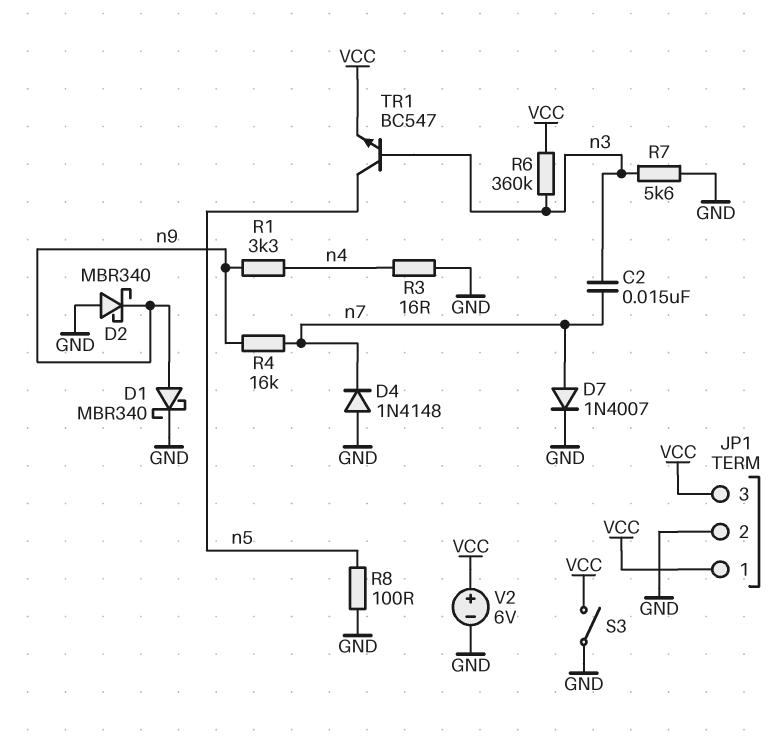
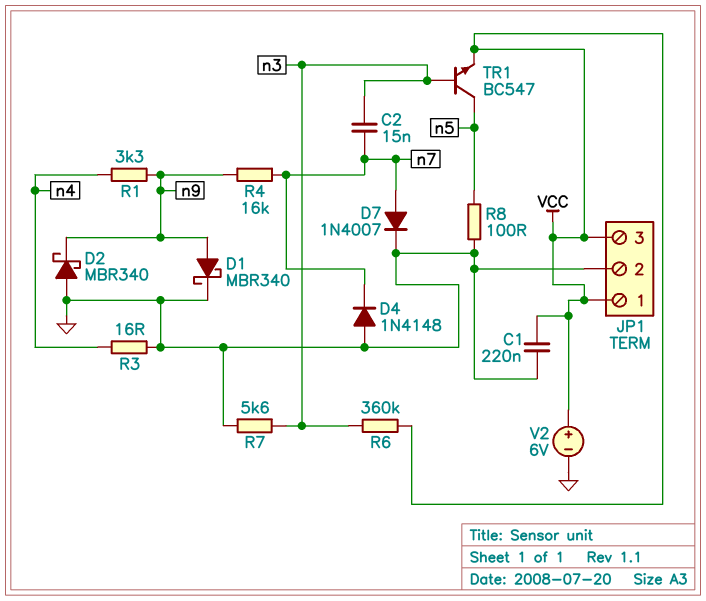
C1: none -> 220nF (GND, VCC)
S3: switch (GND, VCC) -> none

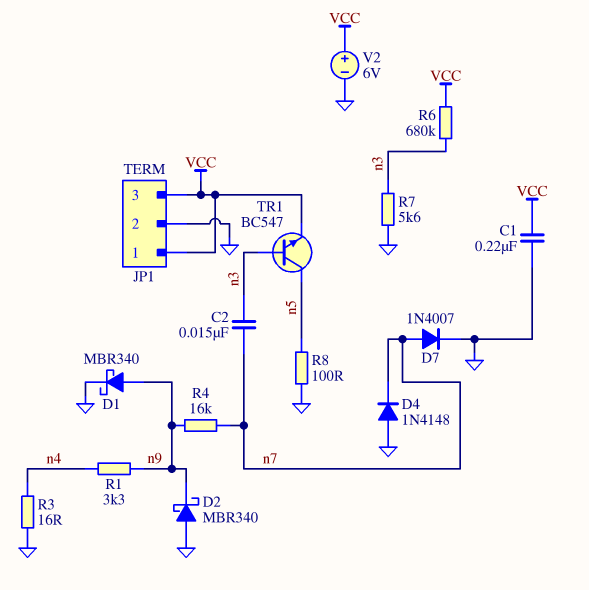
R6: 360k (VCC, n3) -> 680k (VCC, n3)

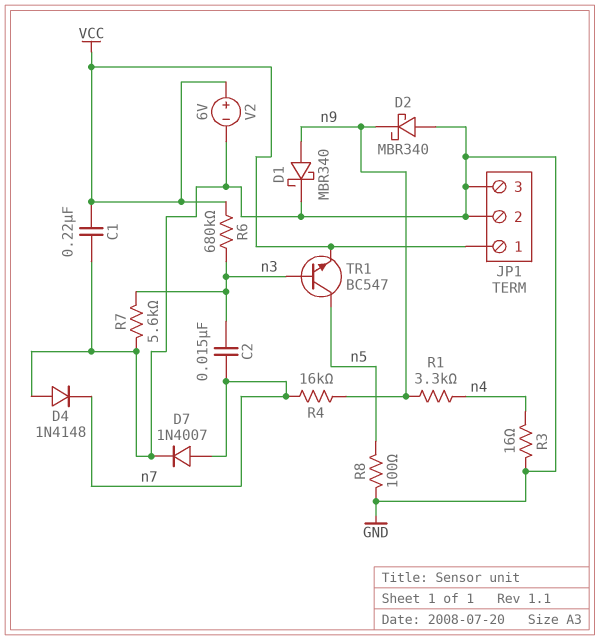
JP1 pin 3: VCC -> GND

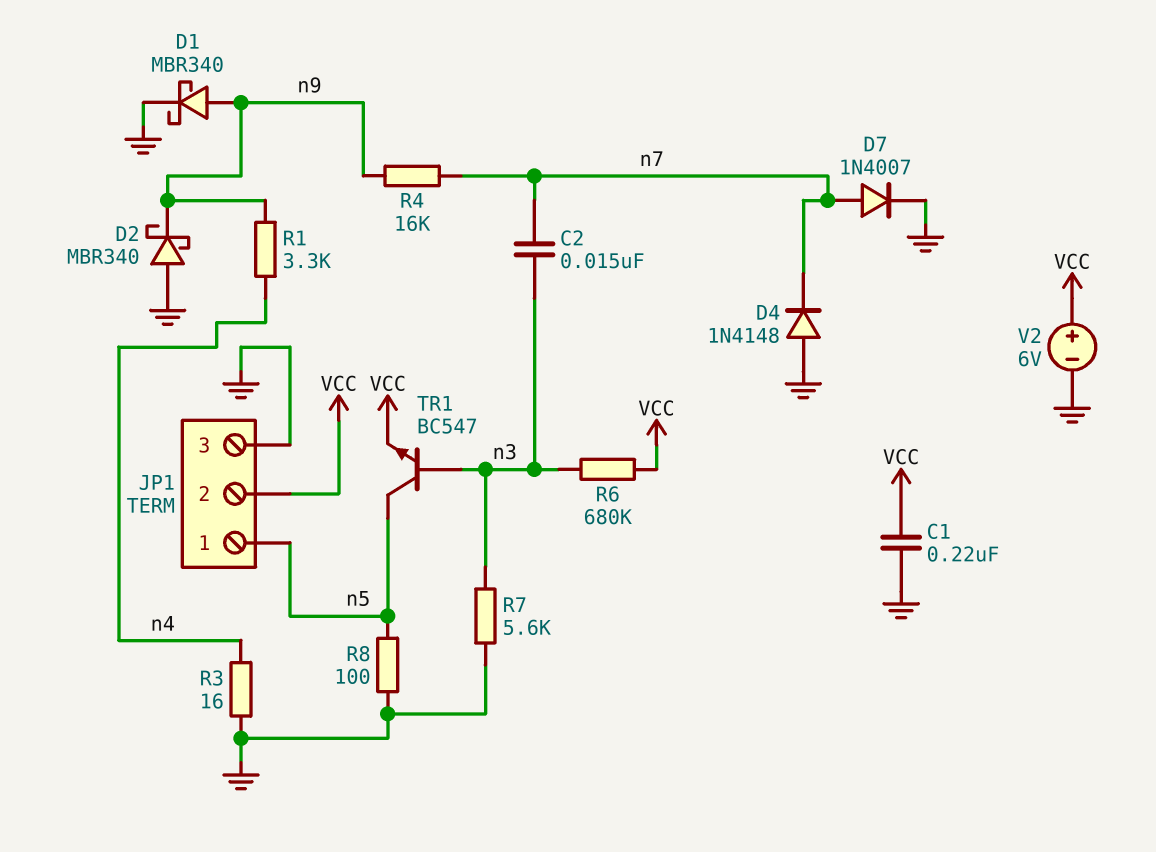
JP1 pin 1: VCC -> n5
JP1 pin 2: GND -> VCC

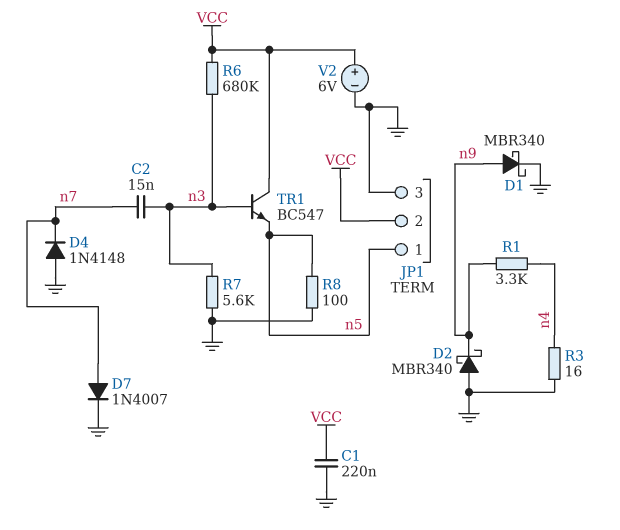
R4: 16k (n7, n9) -> none
TR1: NPN BC547 (B n3, C n5, E VCC) -> NPN BC547 (B n3, C VCC, E n5)

